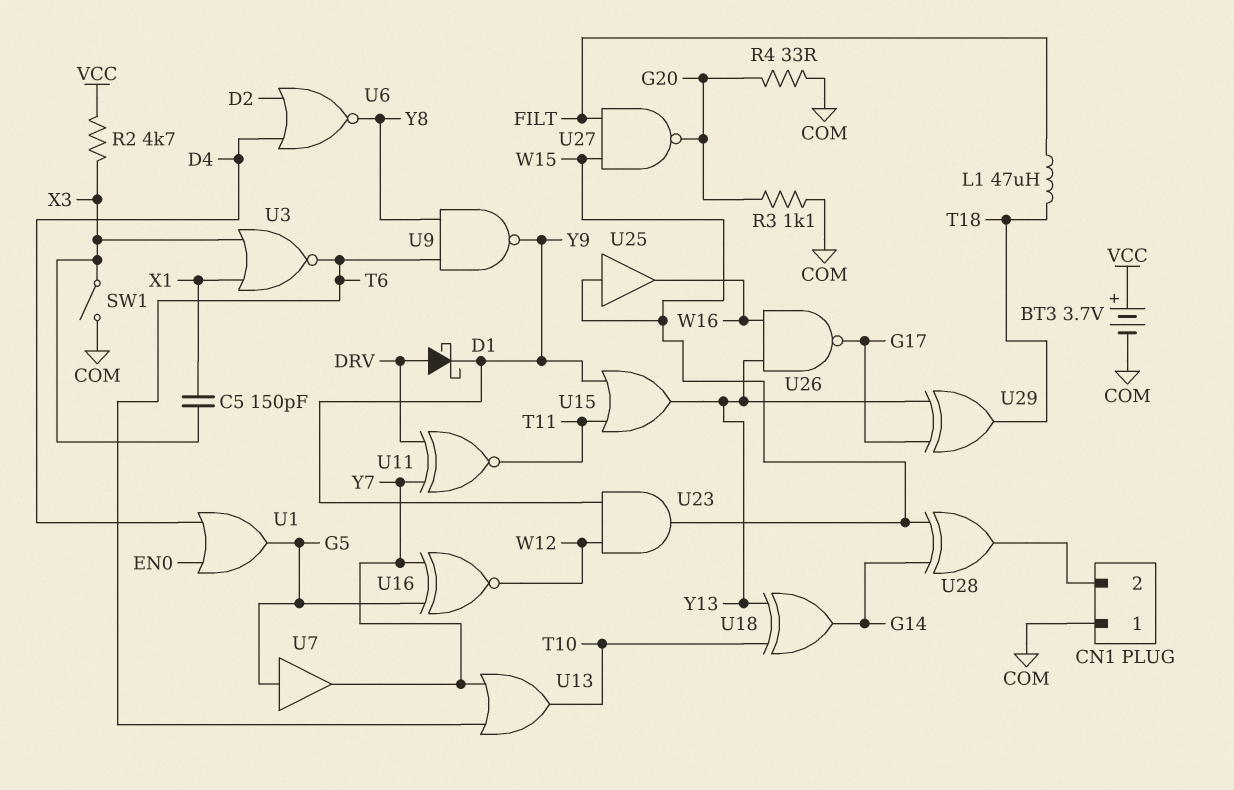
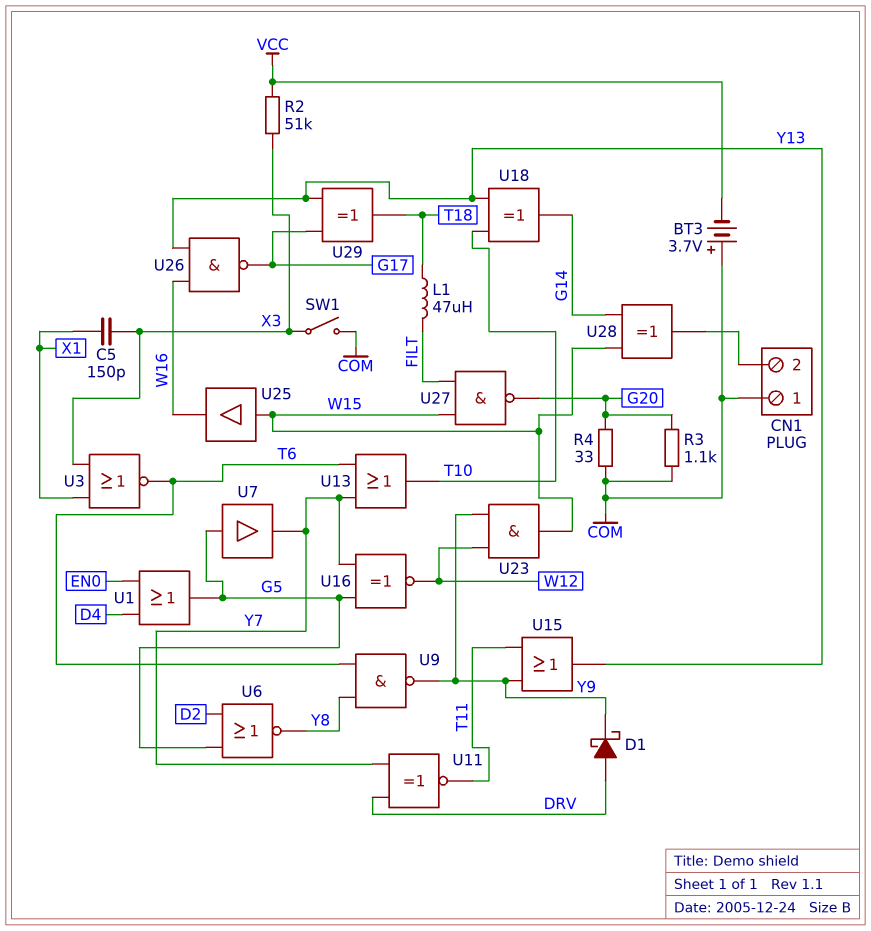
BT3: 3.7V (plus VCC, minus COM) -> 3.7V (plus COM, minus VCC)
R2: 4.7k (VCC, X3) -> 51k (VCC, X3)
U6: NOR (in D2, in D4, out Y8) -> NOR (in D2, in G5, out Y8)

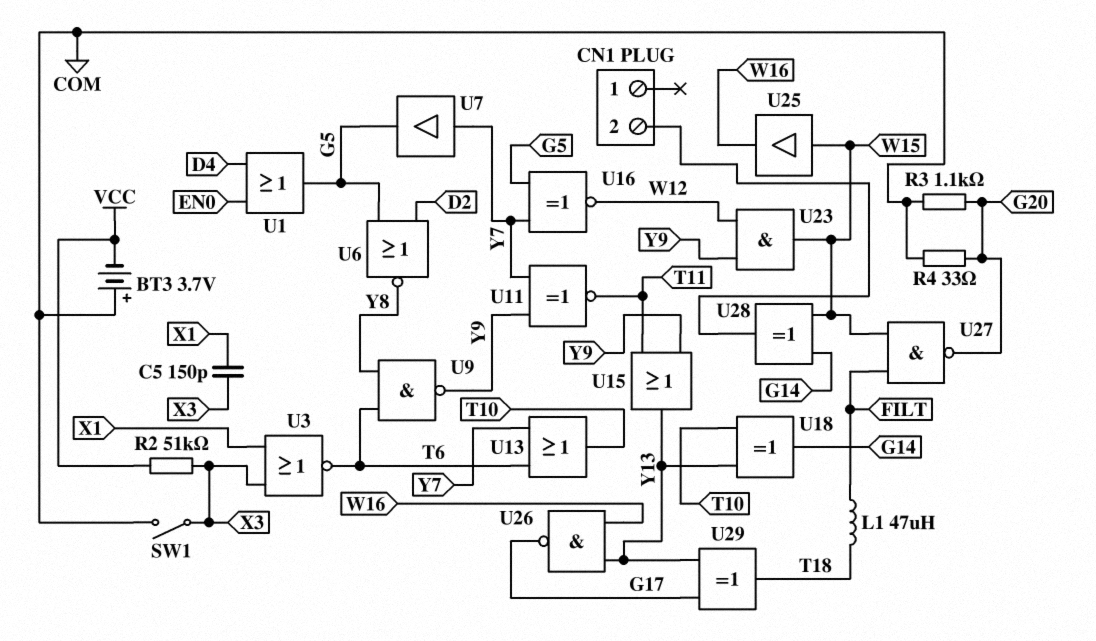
CN1 pin 1: COM -> none
D1: schottky (A DRV, K Y9) -> none
U7: buffer (in G5, out Y7) -> buffer (in Y7, out G5)
U11: XNOR (in DRV, in Y7, out T11) -> XNOR (in Y7, in Y9, out T11)

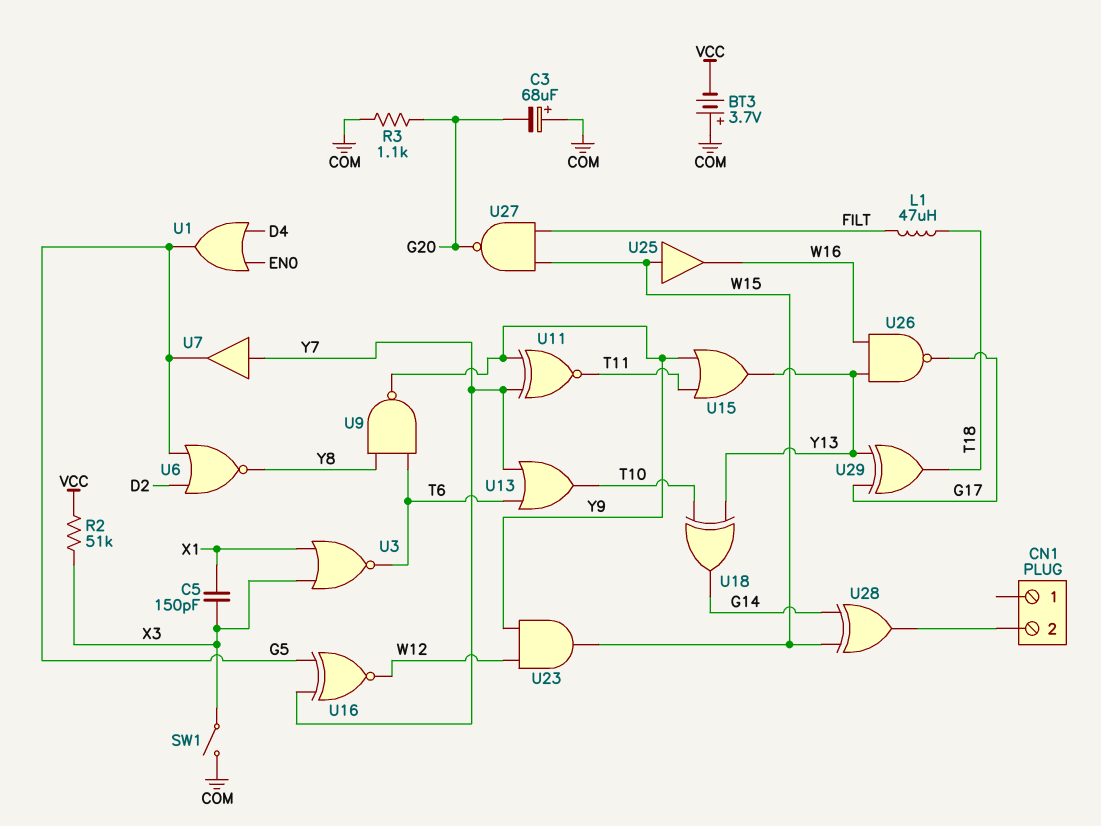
C3: none -> 68uF (plus COM, minus G20)
R4: 33 (COM, G20) -> none

